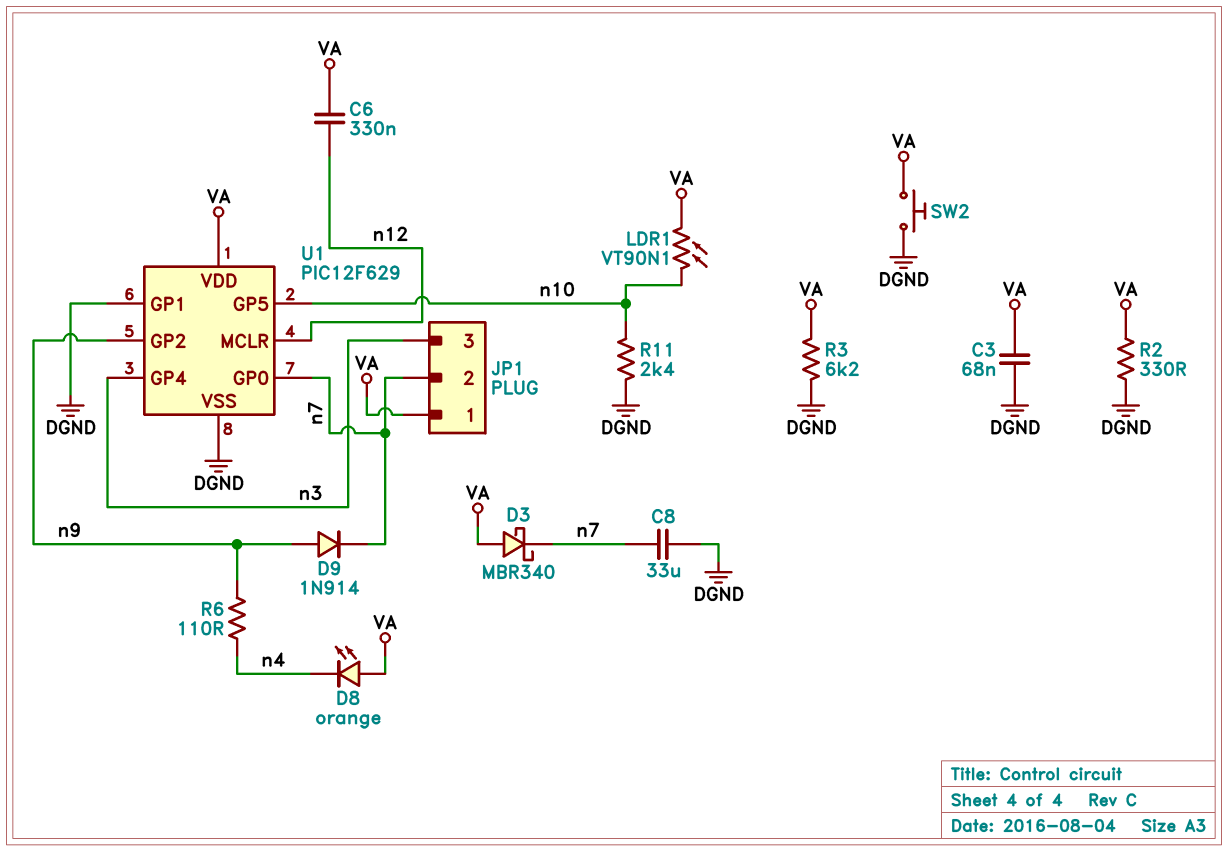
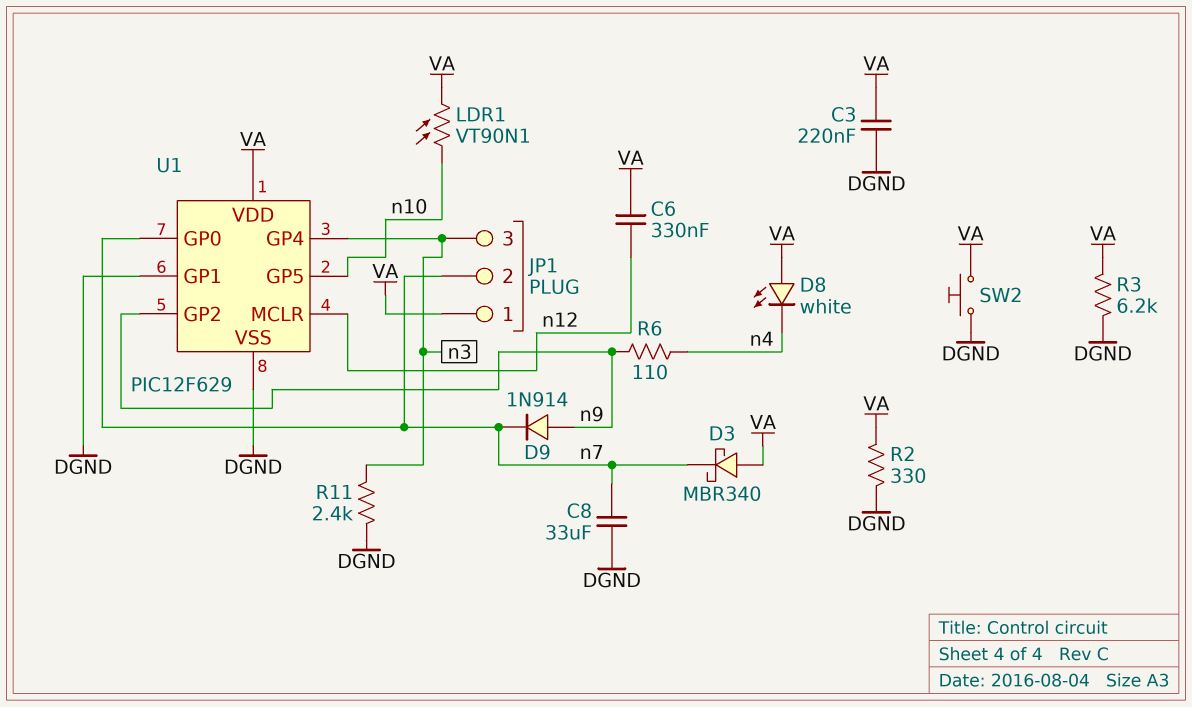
C3: 68nF (DGND, VA) -> 220nF (DGND, VA)
D8: LED orange (A VA, K n4) -> LED white (A VA, K n4)
R11: 2.4k (DGND, n10) -> 2.4k (DGND, n3)

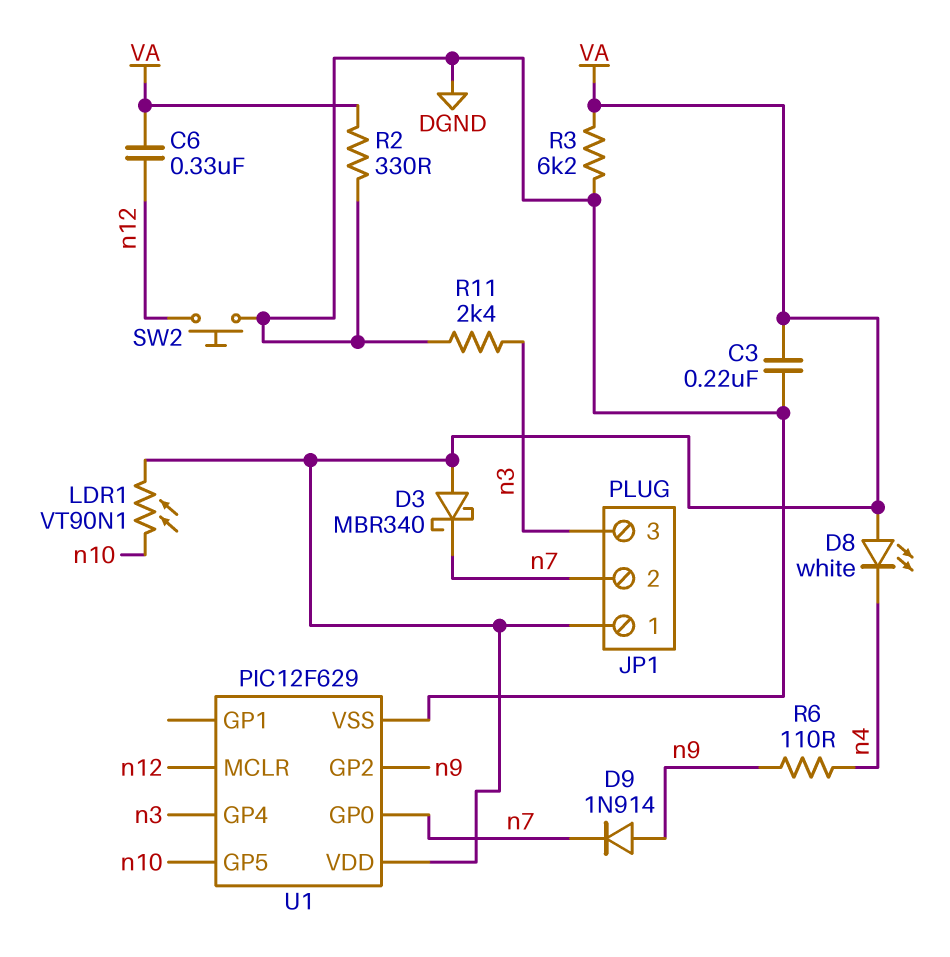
C8: 33uF (DGND, n7) -> none
SW2: button (DGND, VA) -> button (DGND, n12)
U1 pin GP1: DGND -> none

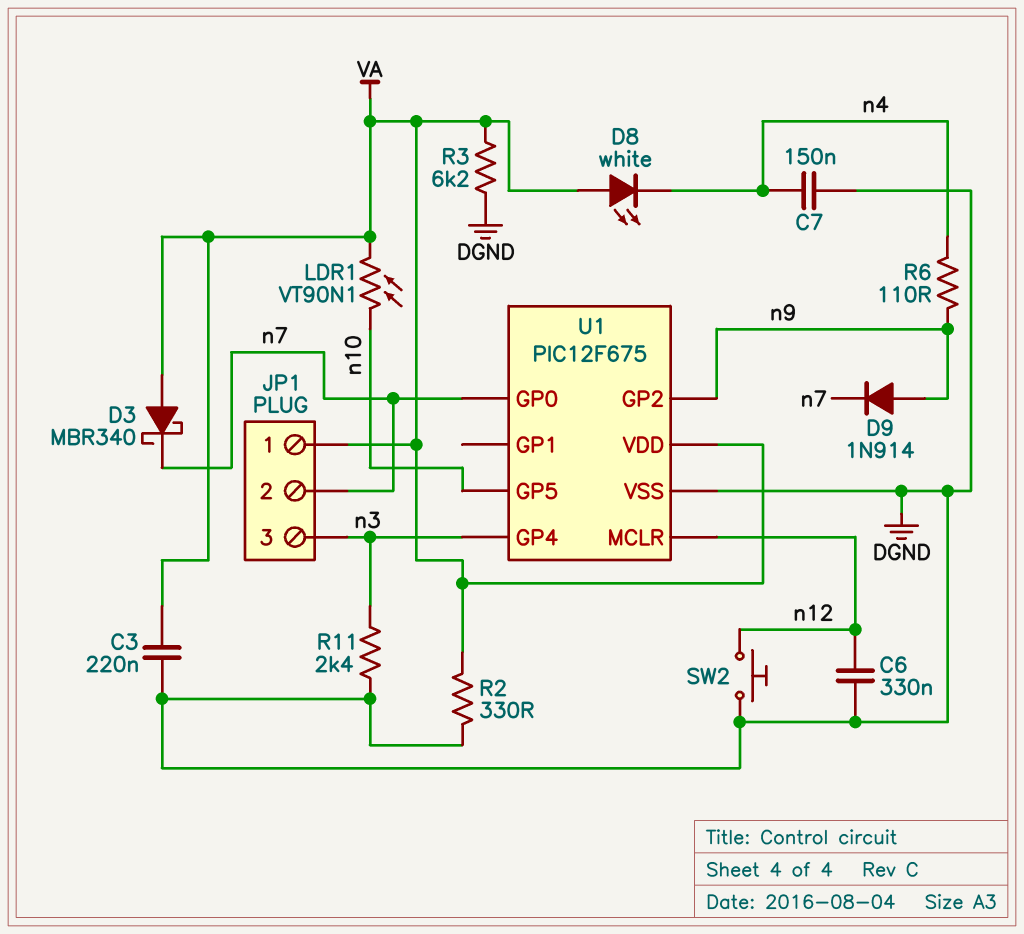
C6: 330nF (VA, n12) -> 330nF (DGND, n12)
C7: none -> 150nF (DGND, n4)
U1: PIC12F629 -> PIC12F675

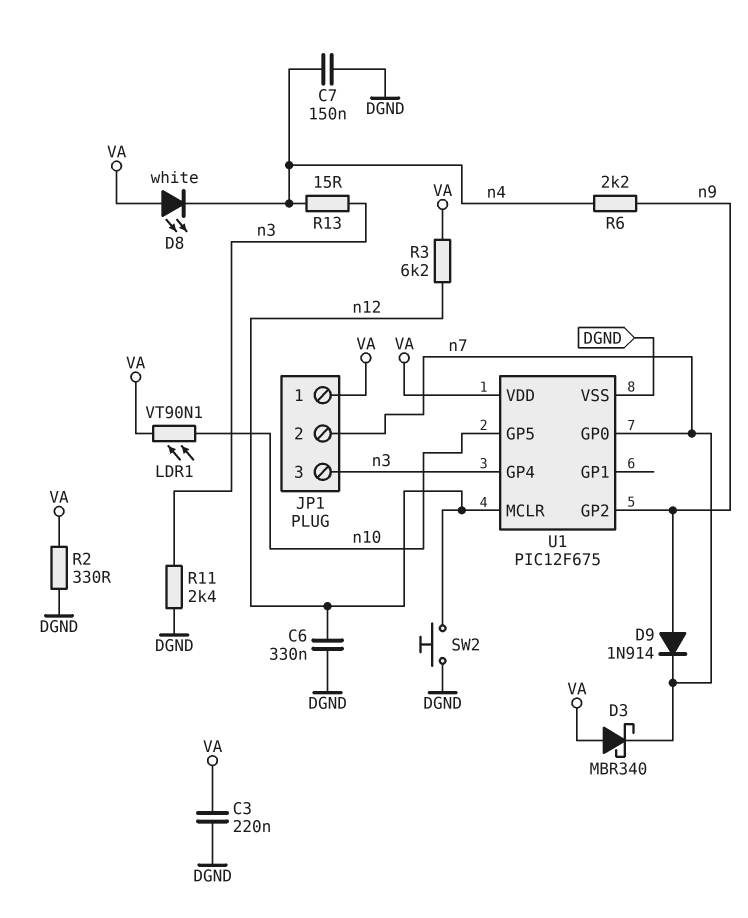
R3: 6.2k (DGND, VA) -> 6.2k (VA, n12)
R6: 110 (n4, n9) -> 2.2k (n4, n9)
R13: none -> 15 (n3, n4)

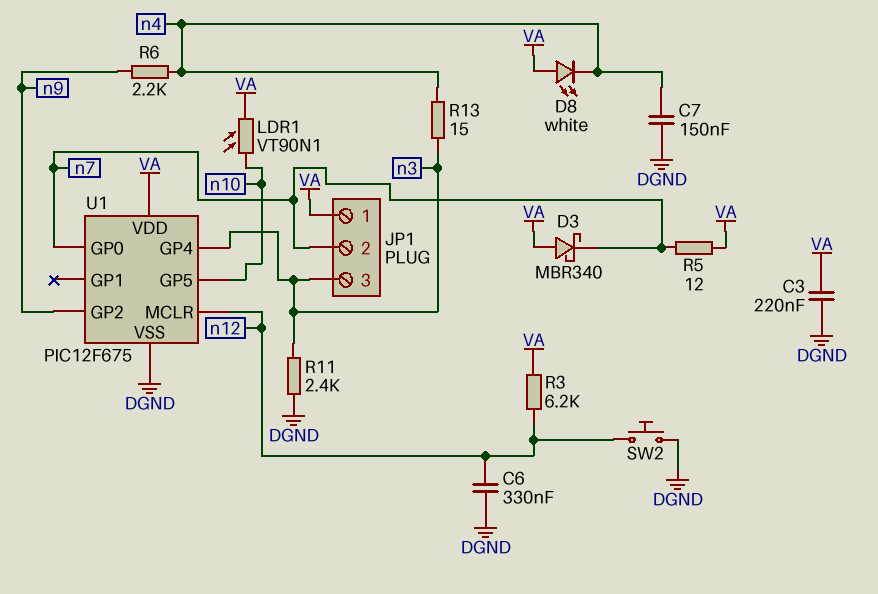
D9: diode 1N914 (A n9, K n7) -> none
R2: 330 (DGND, VA) -> none
R5: none -> 12 (VA, n7)

